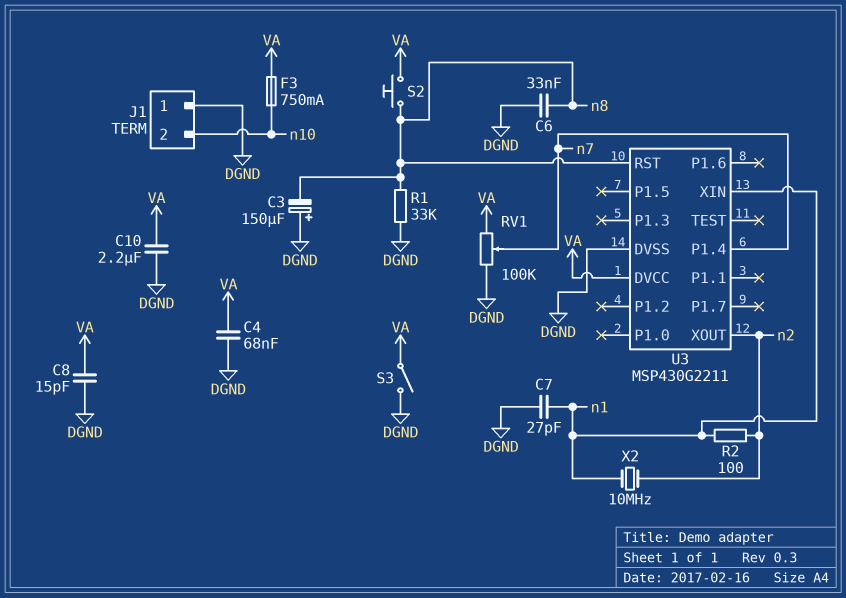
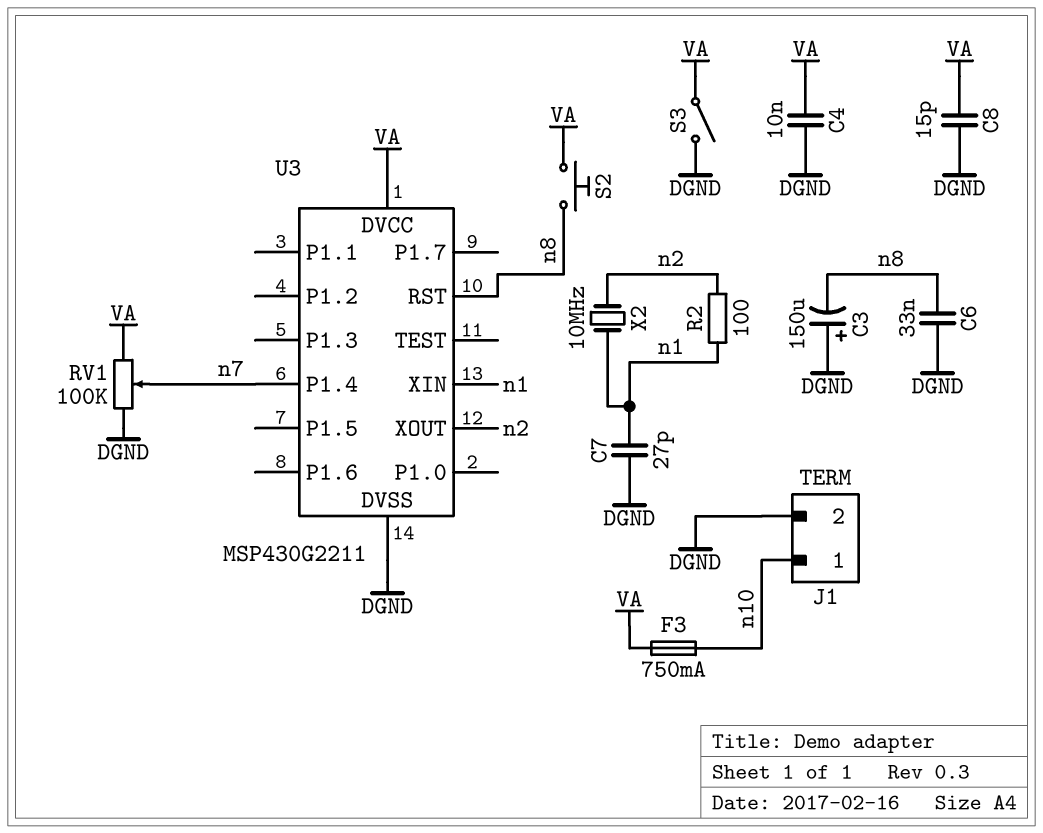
C4: 68nF (DGND, VA) -> 10nF (DGND, VA)
C10: 2.2uF (DGND, VA) -> none
J1 pin 1: DGND -> n10
J1 pin 2: n10 -> DGND
R1: 33k (DGND, n8) -> none

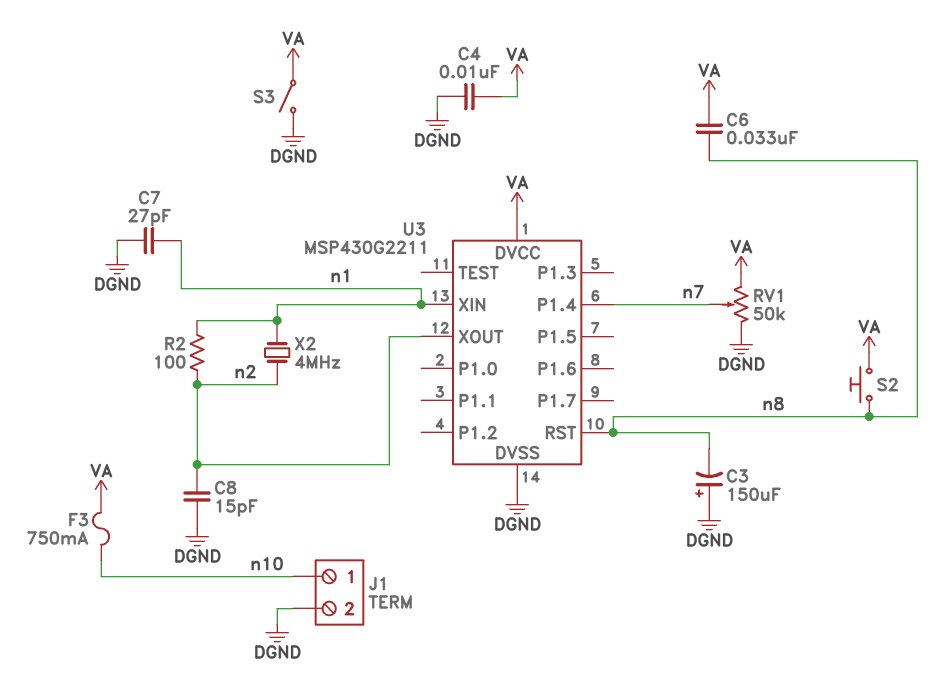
C6: 33nF (DGND, n8) -> 33nF (VA, n8)
C8: 15pF (DGND, VA) -> 15pF (DGND, n2)
RV1: 100k (DGND, VA, wiper n7) -> 50k (DGND, VA, wiper n7)
X2: 10MHz (n1, n2) -> 4MHz (n1, n2)

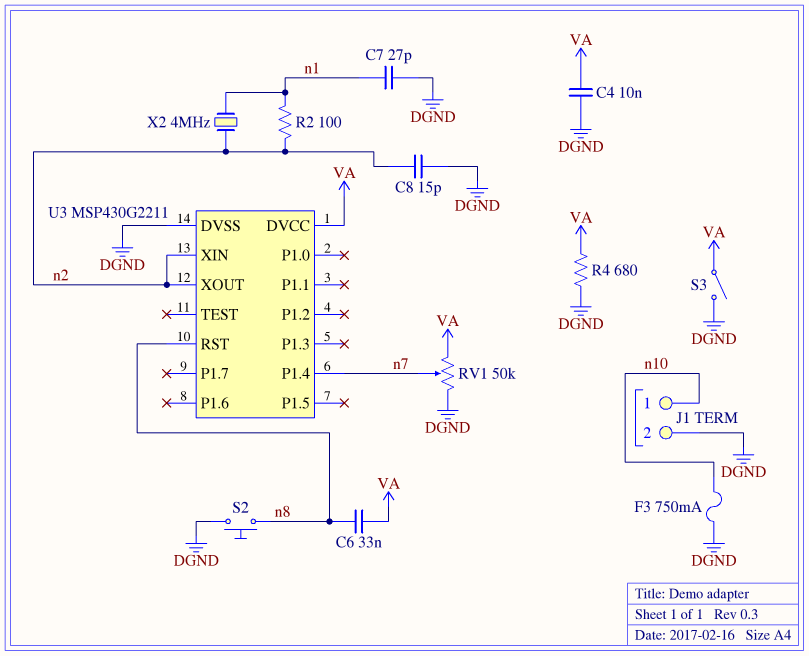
C3: 150uF (plus DGND, minus n8) -> none
F3: 750mA (VA, n10) -> 750mA (DGND, n10)
R4: none -> 680 (DGND, VA)
S2: button (VA, n8) -> button (DGND, n8)
U3 pin XIN: n1 -> n2

